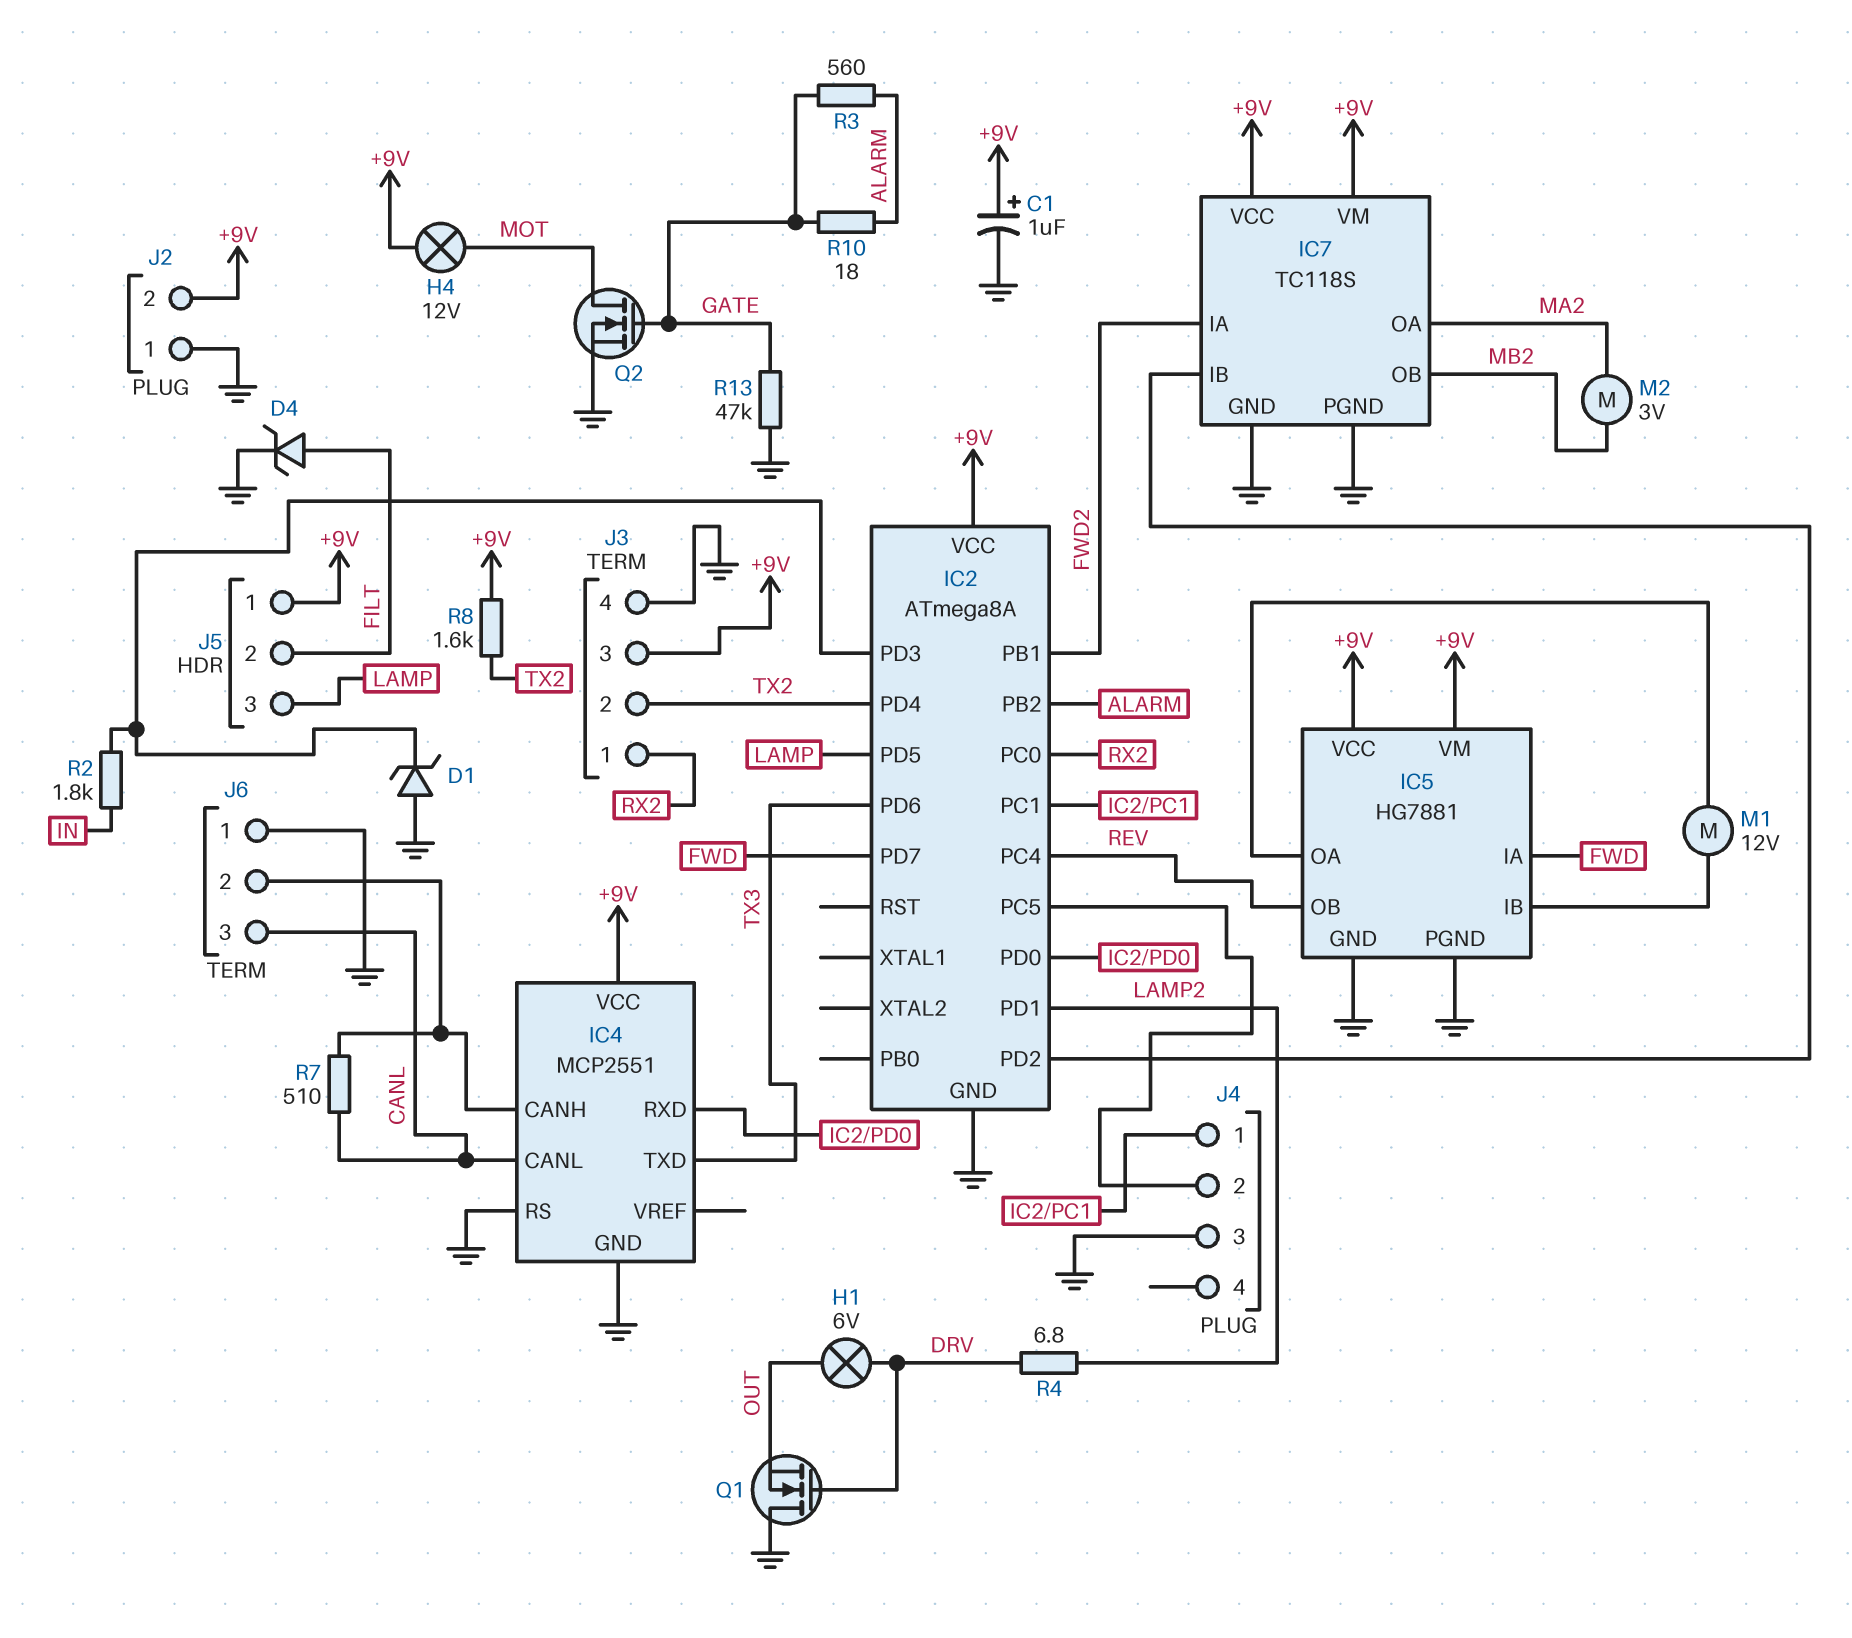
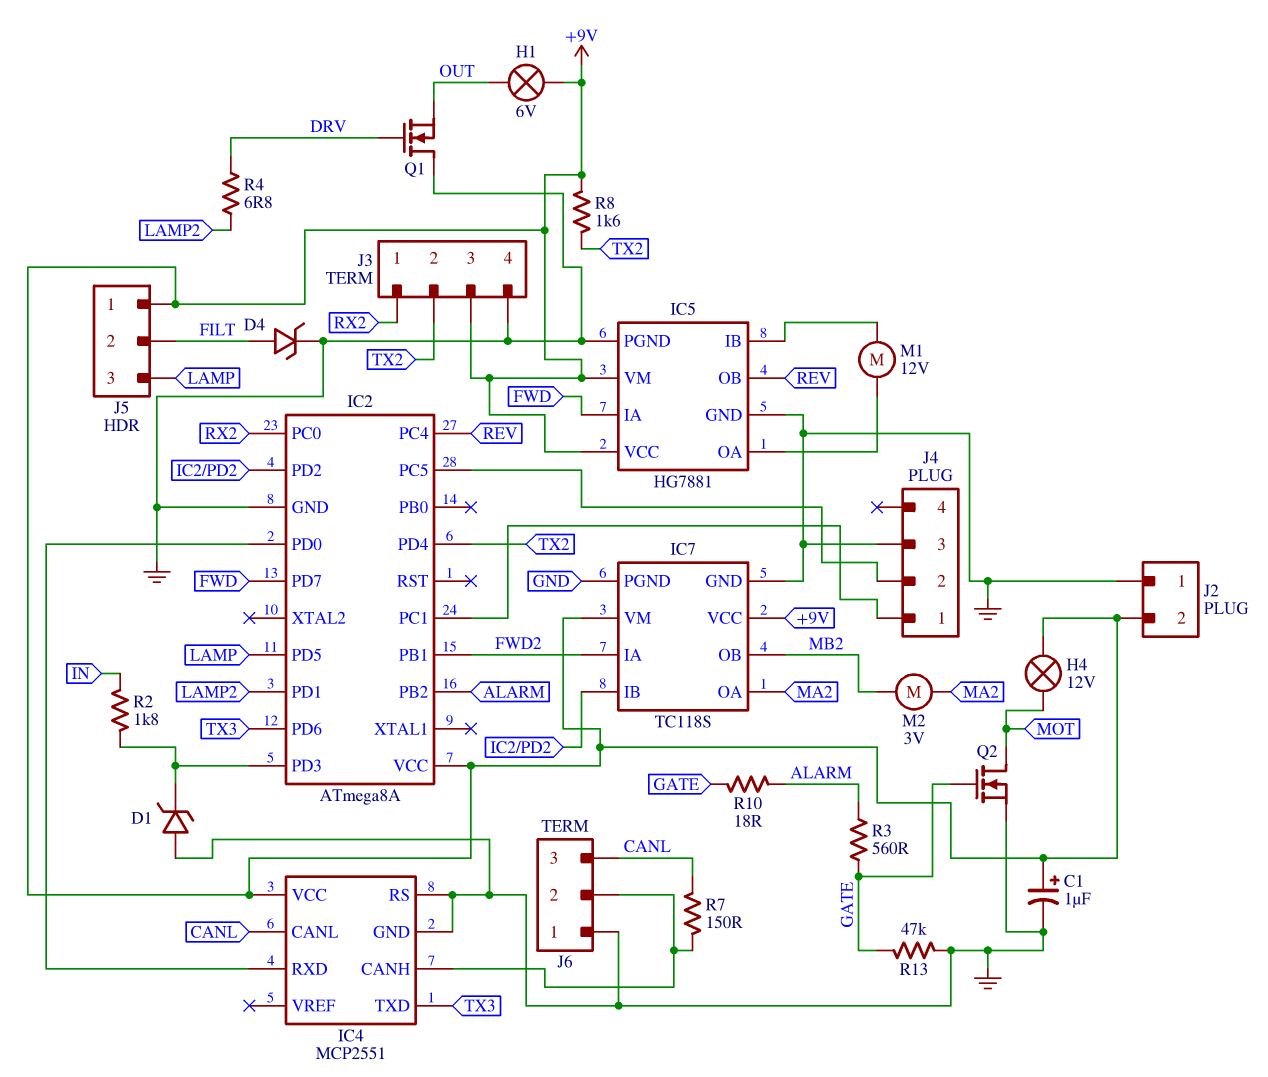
H1: lamp 6V (DRV, OUT) -> lamp 6V (+9V, OUT)
R7: 510 (CANL, IC4/CANH) -> 150 (CANL, IC4/CANH)

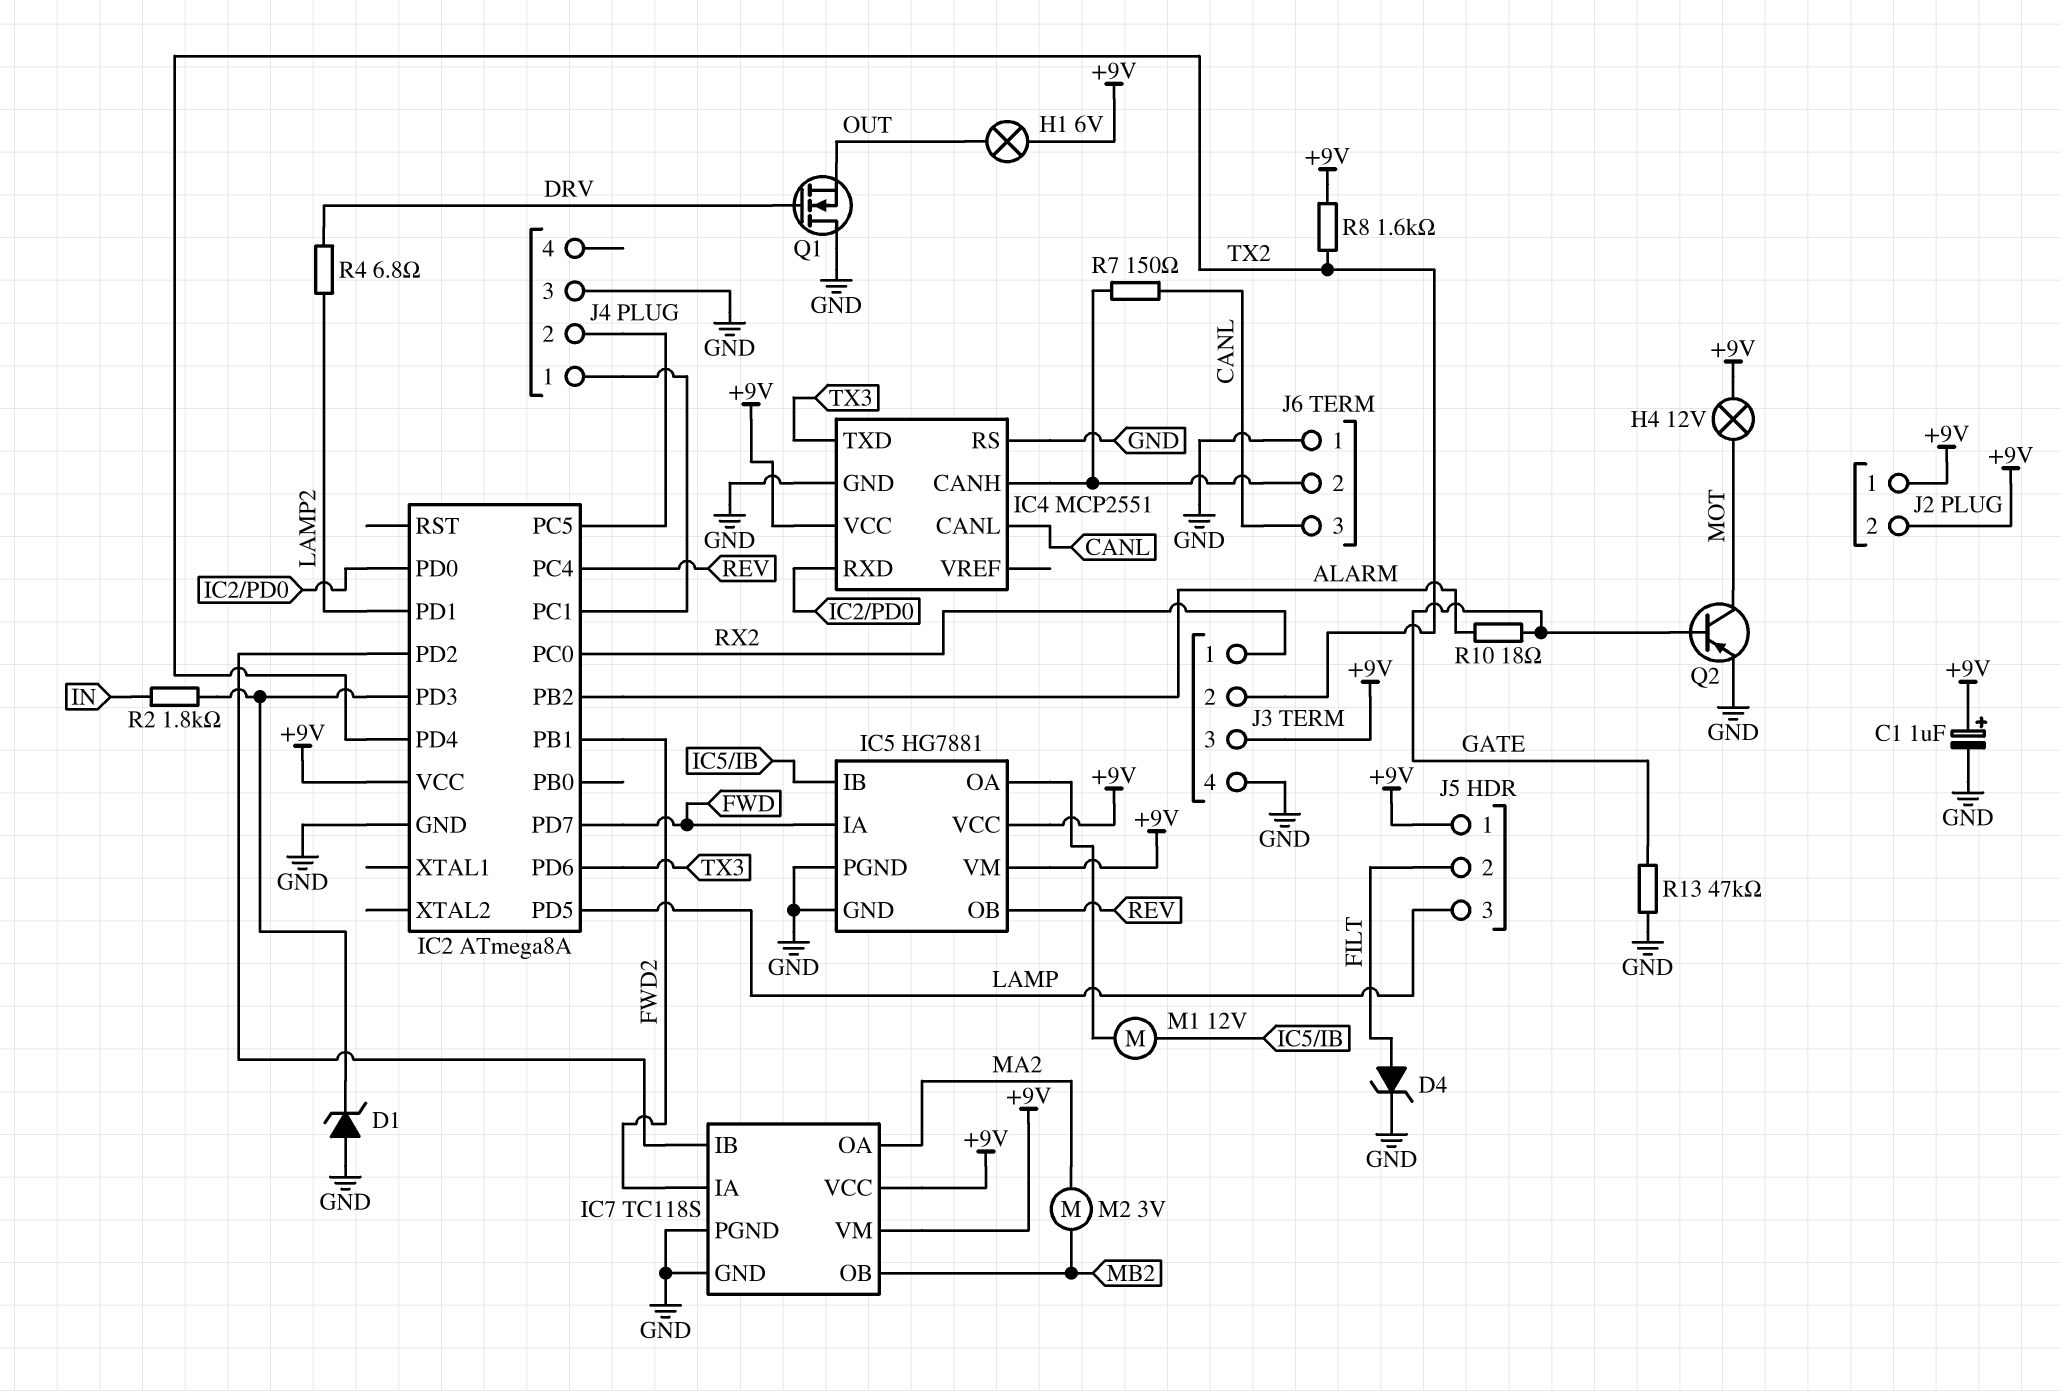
J2 pin 1: GND -> +9V
Q2: NMOS (G GATE, D MOT, S GND) -> PNP (B GATE, C MOT, E GND)
R3: 560 (ALARM, GATE) -> none

